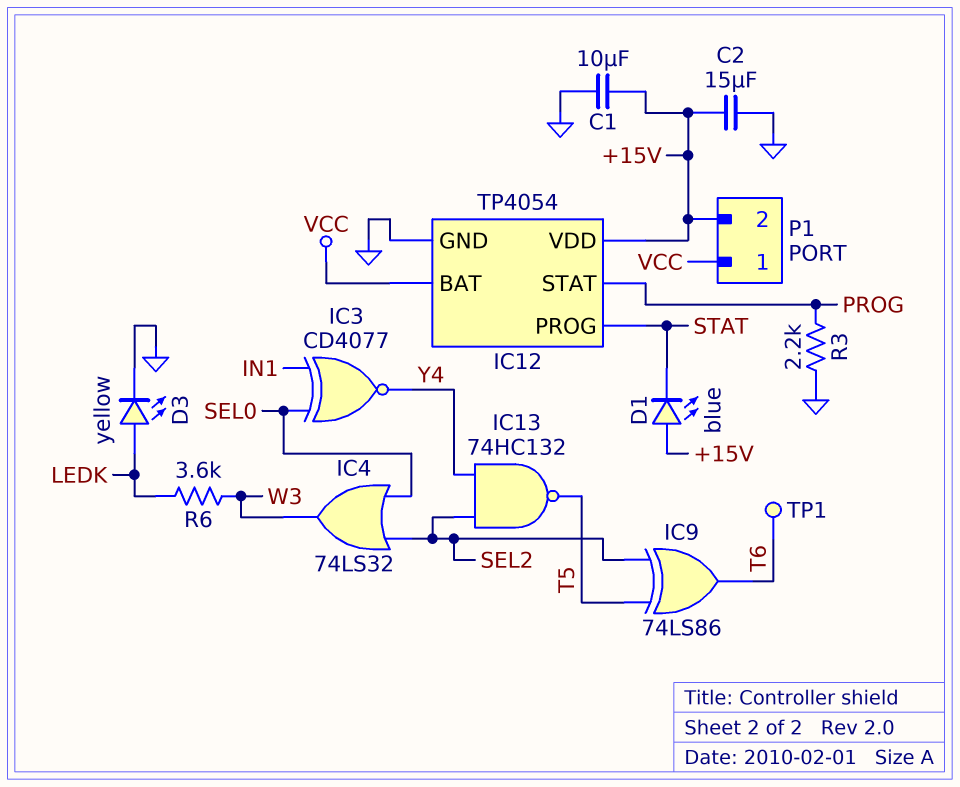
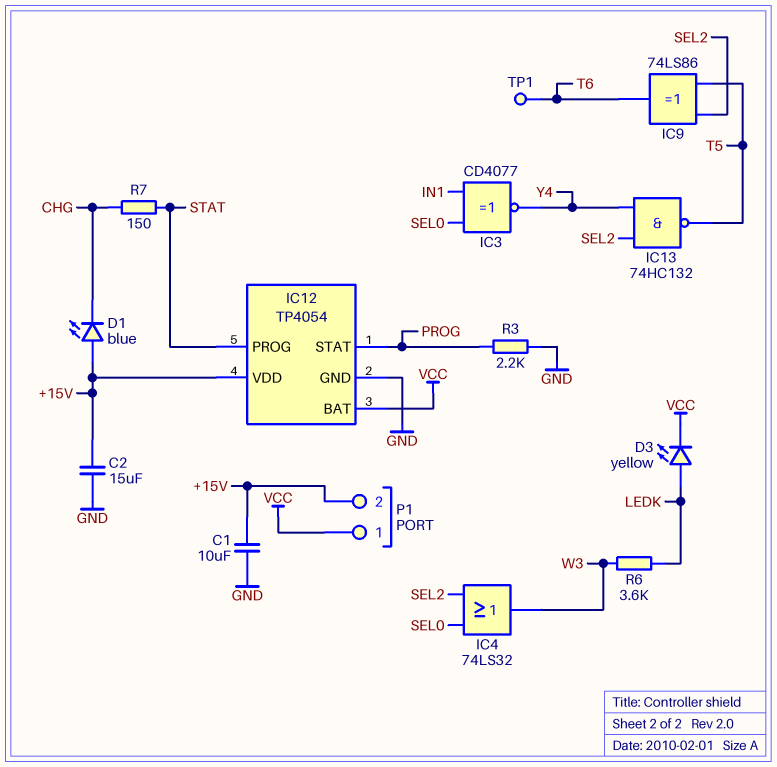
D1: LED blue (A +15V, K STAT) -> LED blue (A +15V, K CHG)
D3: LED yellow (A LEDK, K GND) -> LED yellow (A LEDK, K VCC)
R7: none -> 150 (CHG, STAT)

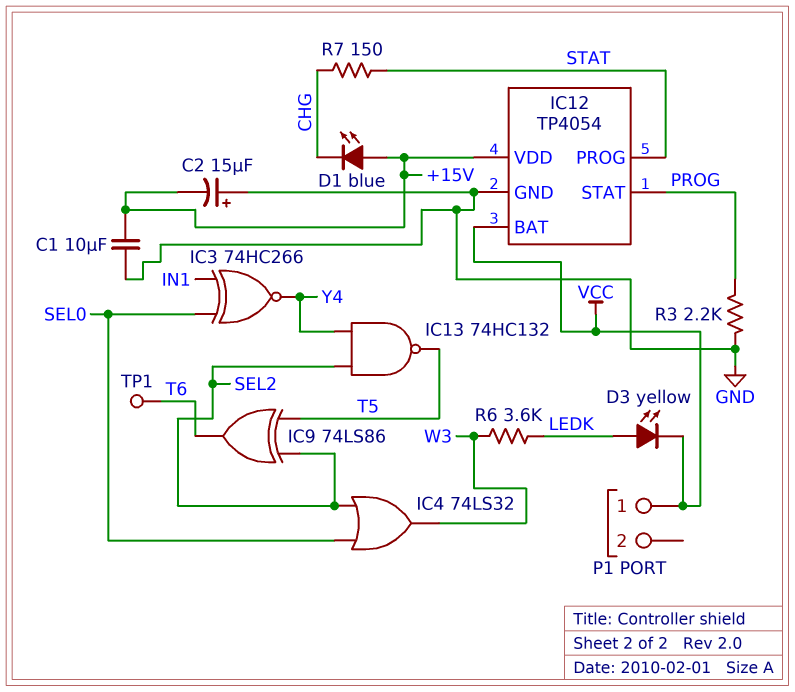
C2: 15uF (+15V, GND) -> 15uF (plus GND, minus +15V)
IC3: XNOR CD4077 (in IN1, in SEL0, out Y4) -> XNOR 74HC266 (in IN1, in SEL0, out Y4)
P1 pin 2: +15V -> none

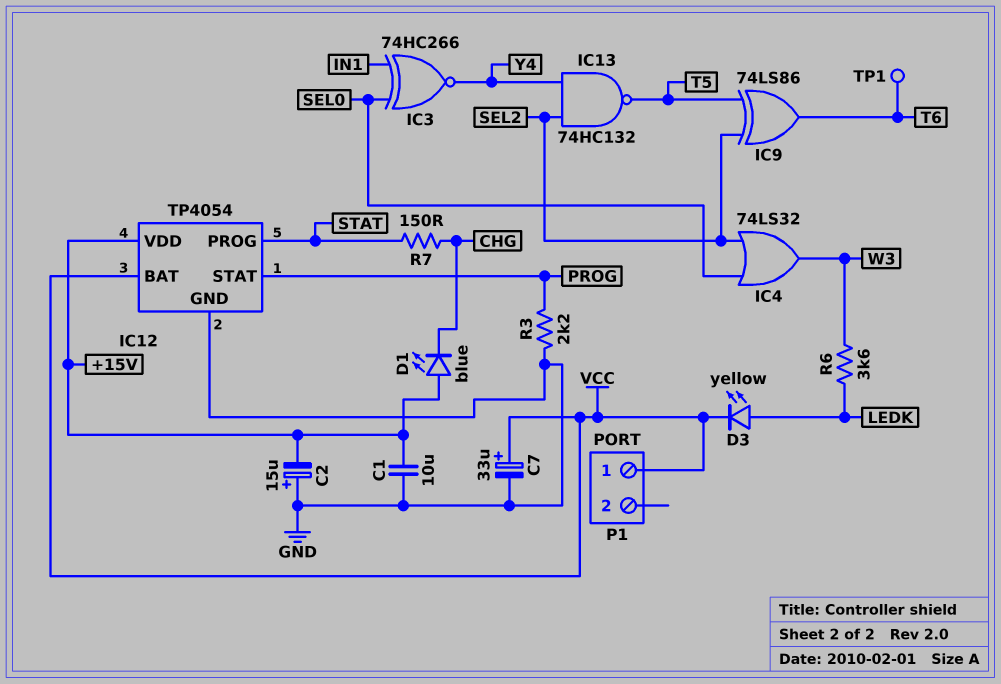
C7: none -> 33uF (plus VCC, minus GND)

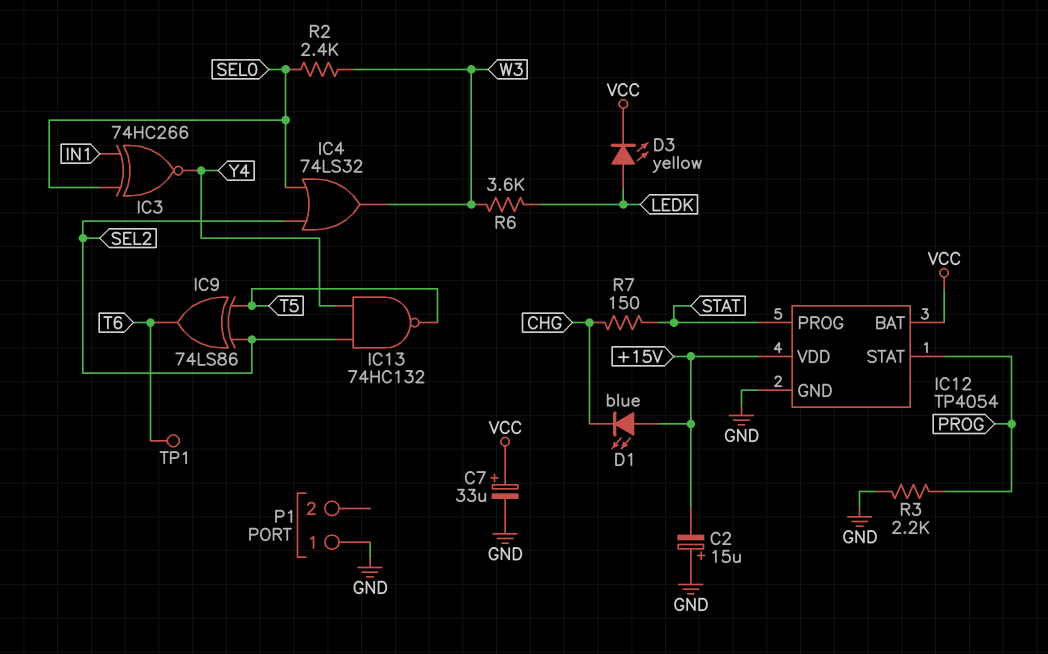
C1: 10uF (+15V, GND) -> none
P1 pin 1: VCC -> GND
R2: none -> 2.4k (SEL0, W3)

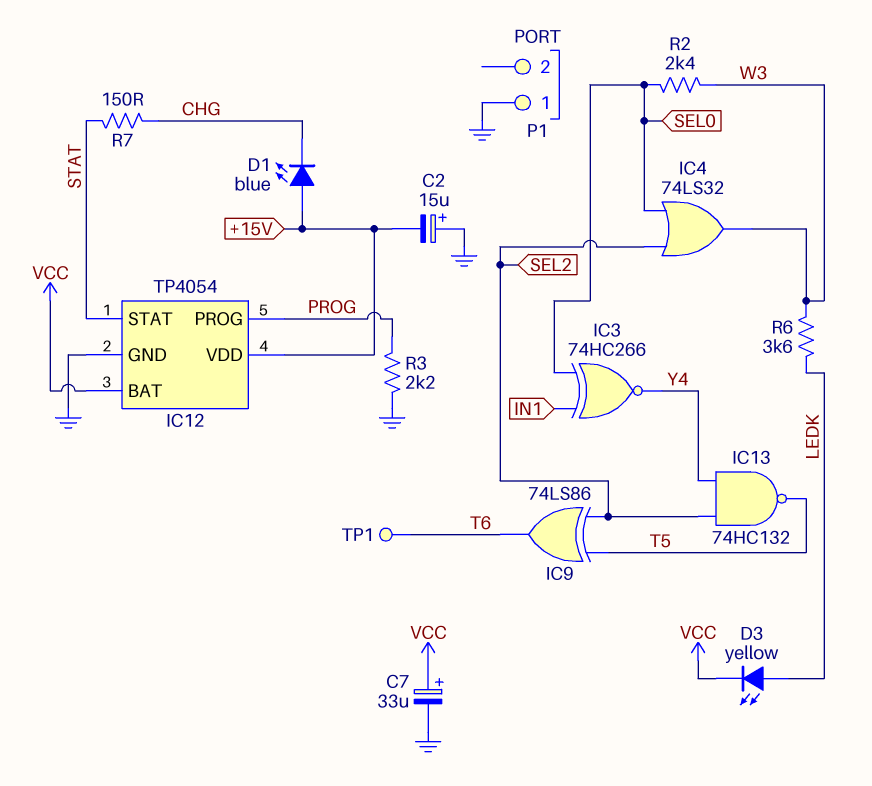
IC12 pin PROG: STAT -> PROG
IC12 pin STAT: PROG -> STAT

